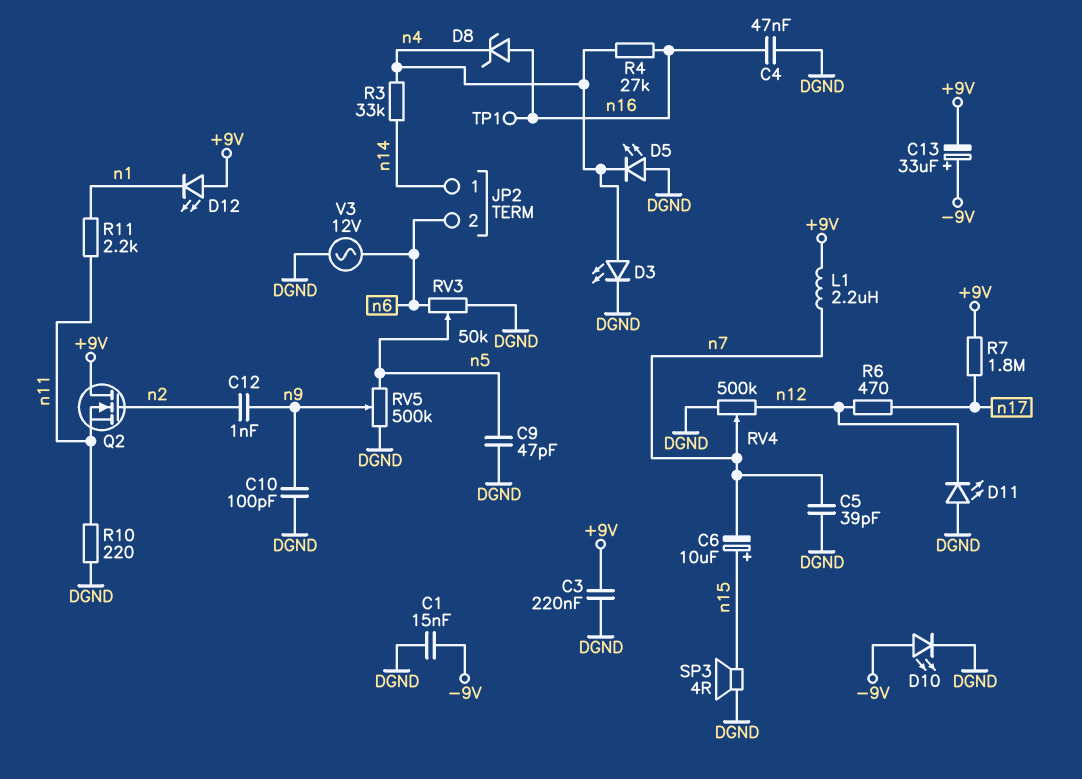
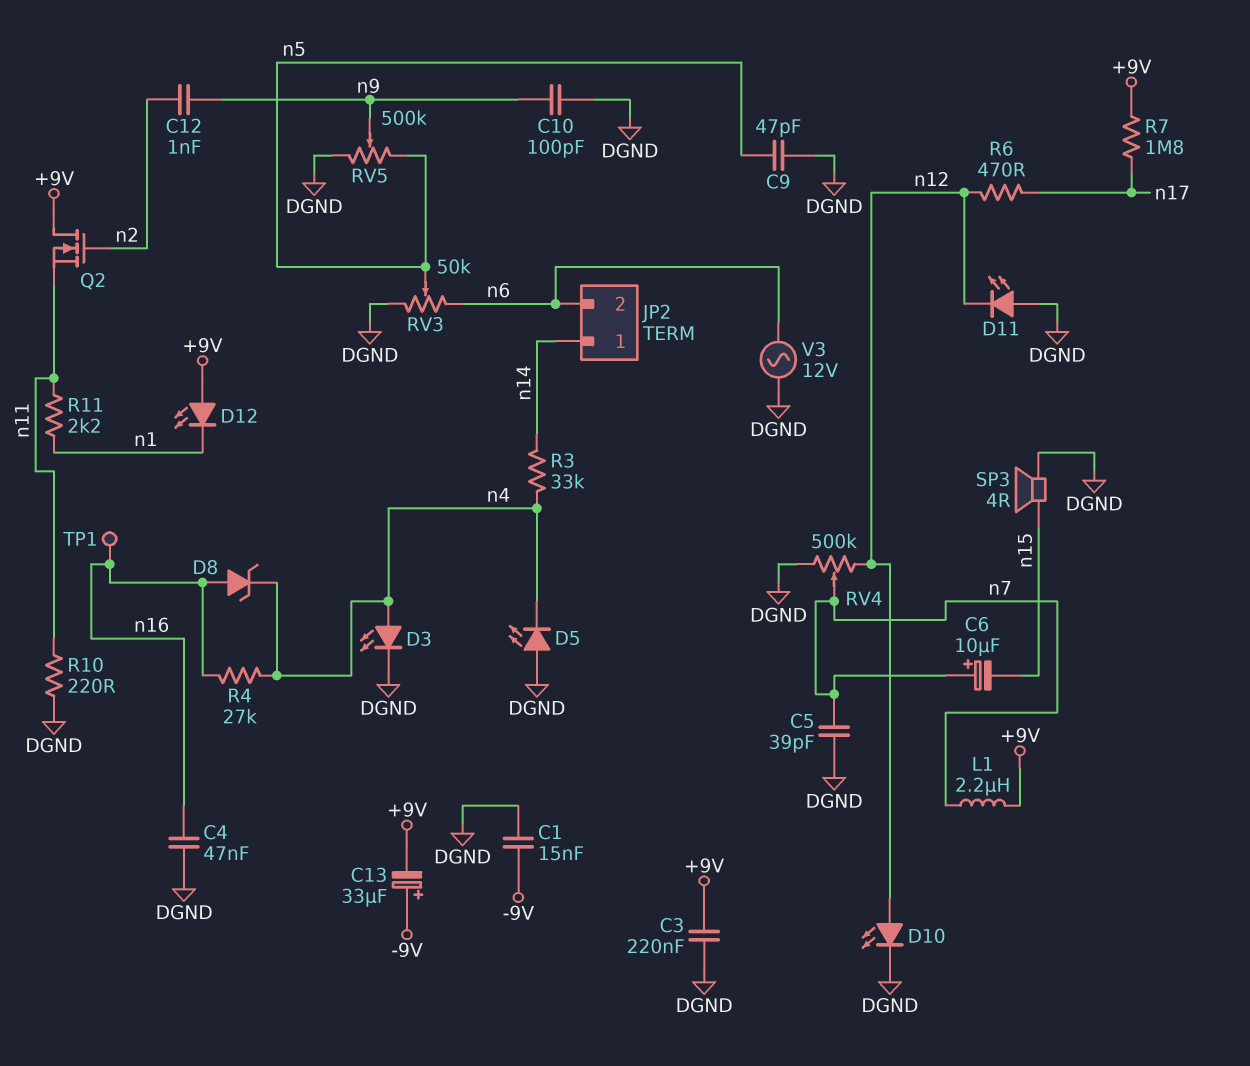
C6: 10uF (plus n15, minus n7) -> 10uF (plus n7, minus n15)
D10: LED (A -9V, K DGND) -> LED (A n12, K DGND)

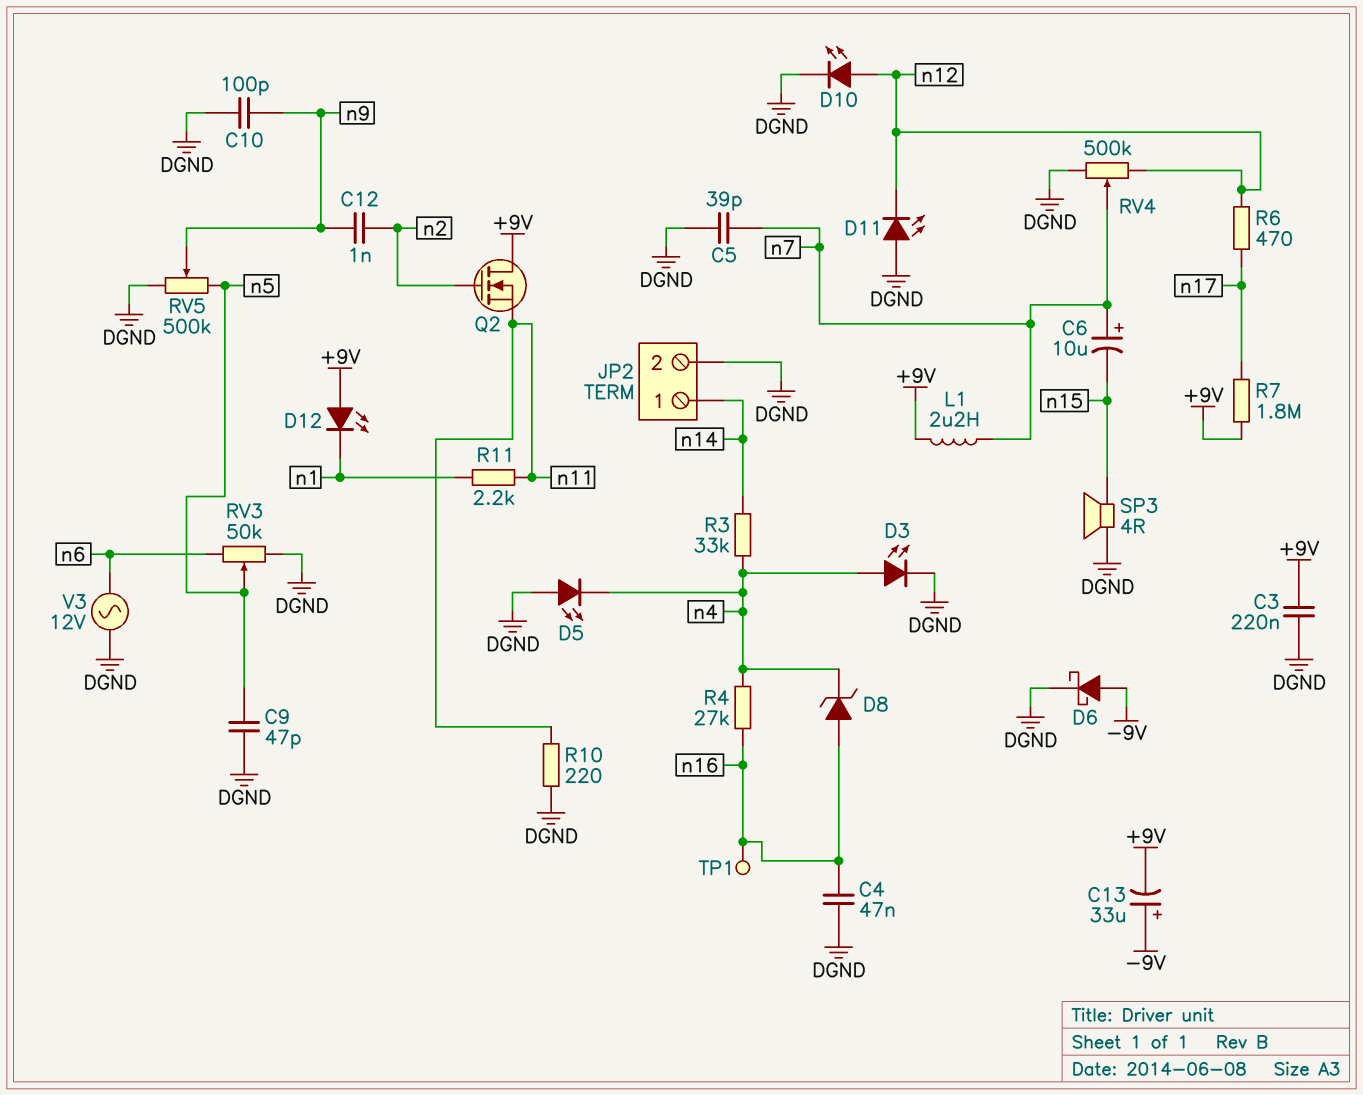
C1: 15nF (-9V, DGND) -> none
D6: none -> schottky (A -9V, K DGND)
JP2 pin 2: n6 -> DGND

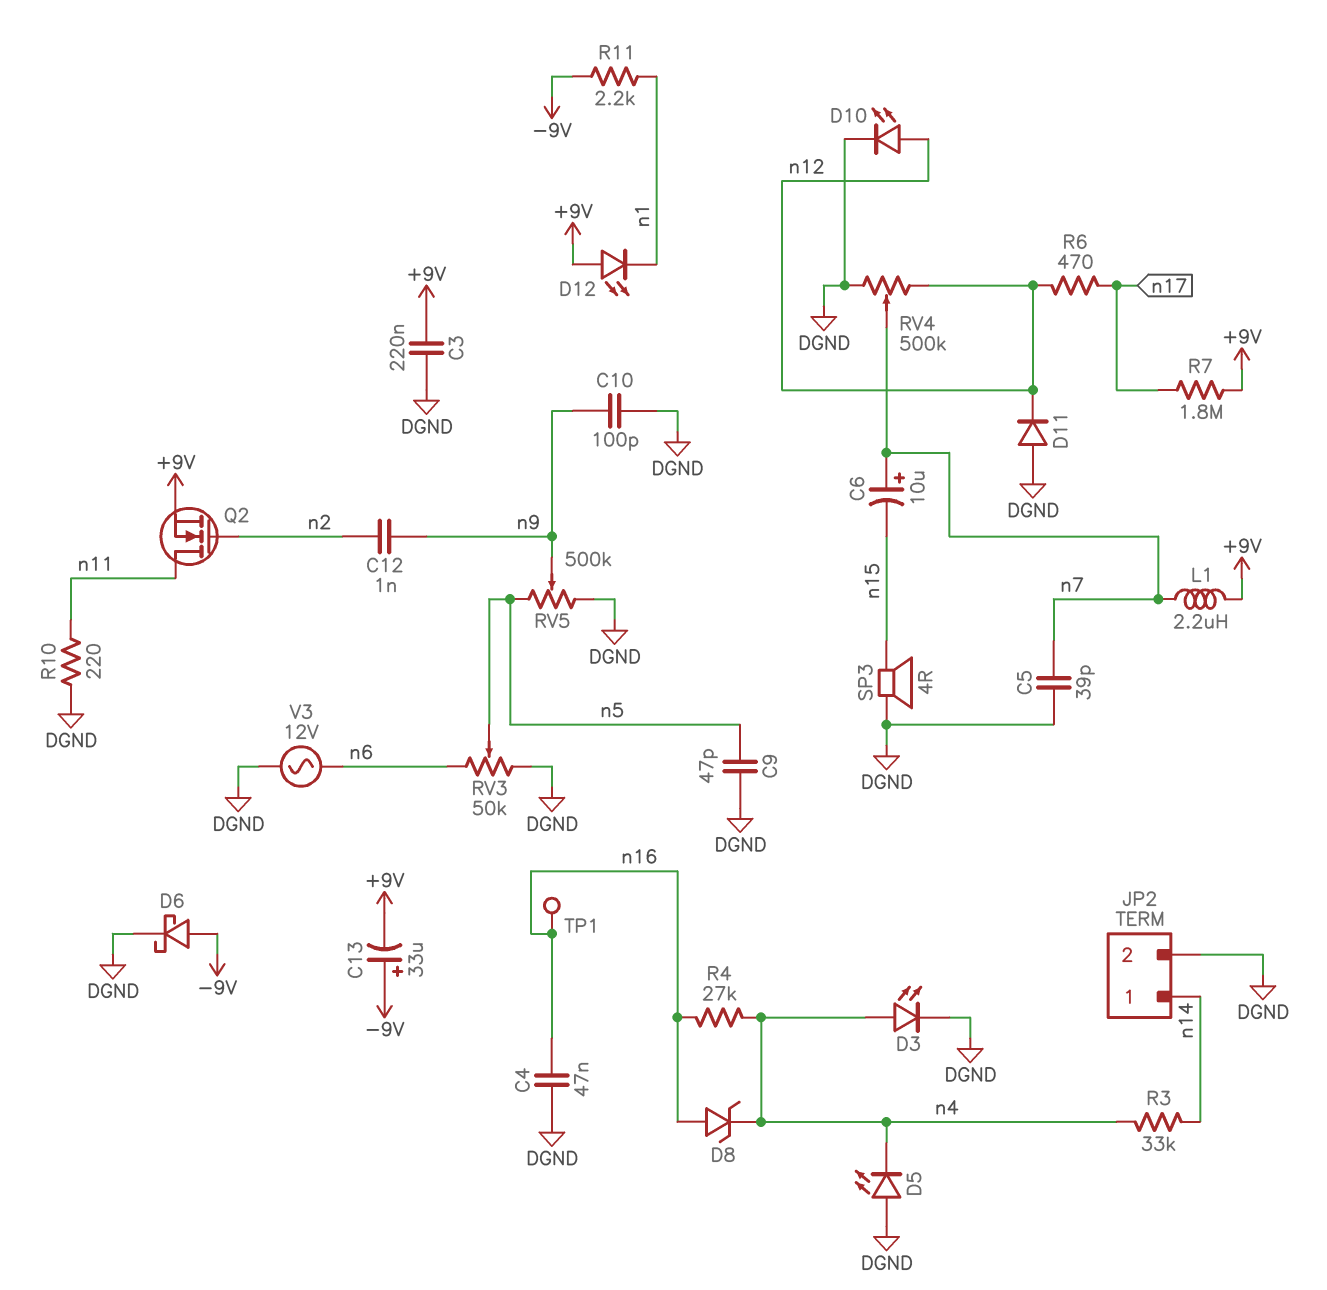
D11: LED (A DGND, K n12) -> diode (A DGND, K n12)
Q2: NMOS (G n2, D +9V, S n11) -> NMOS (G n2, D n11, S +9V)
R11: 2.2k (n1, n11) -> 2.2k (-9V, n1)

